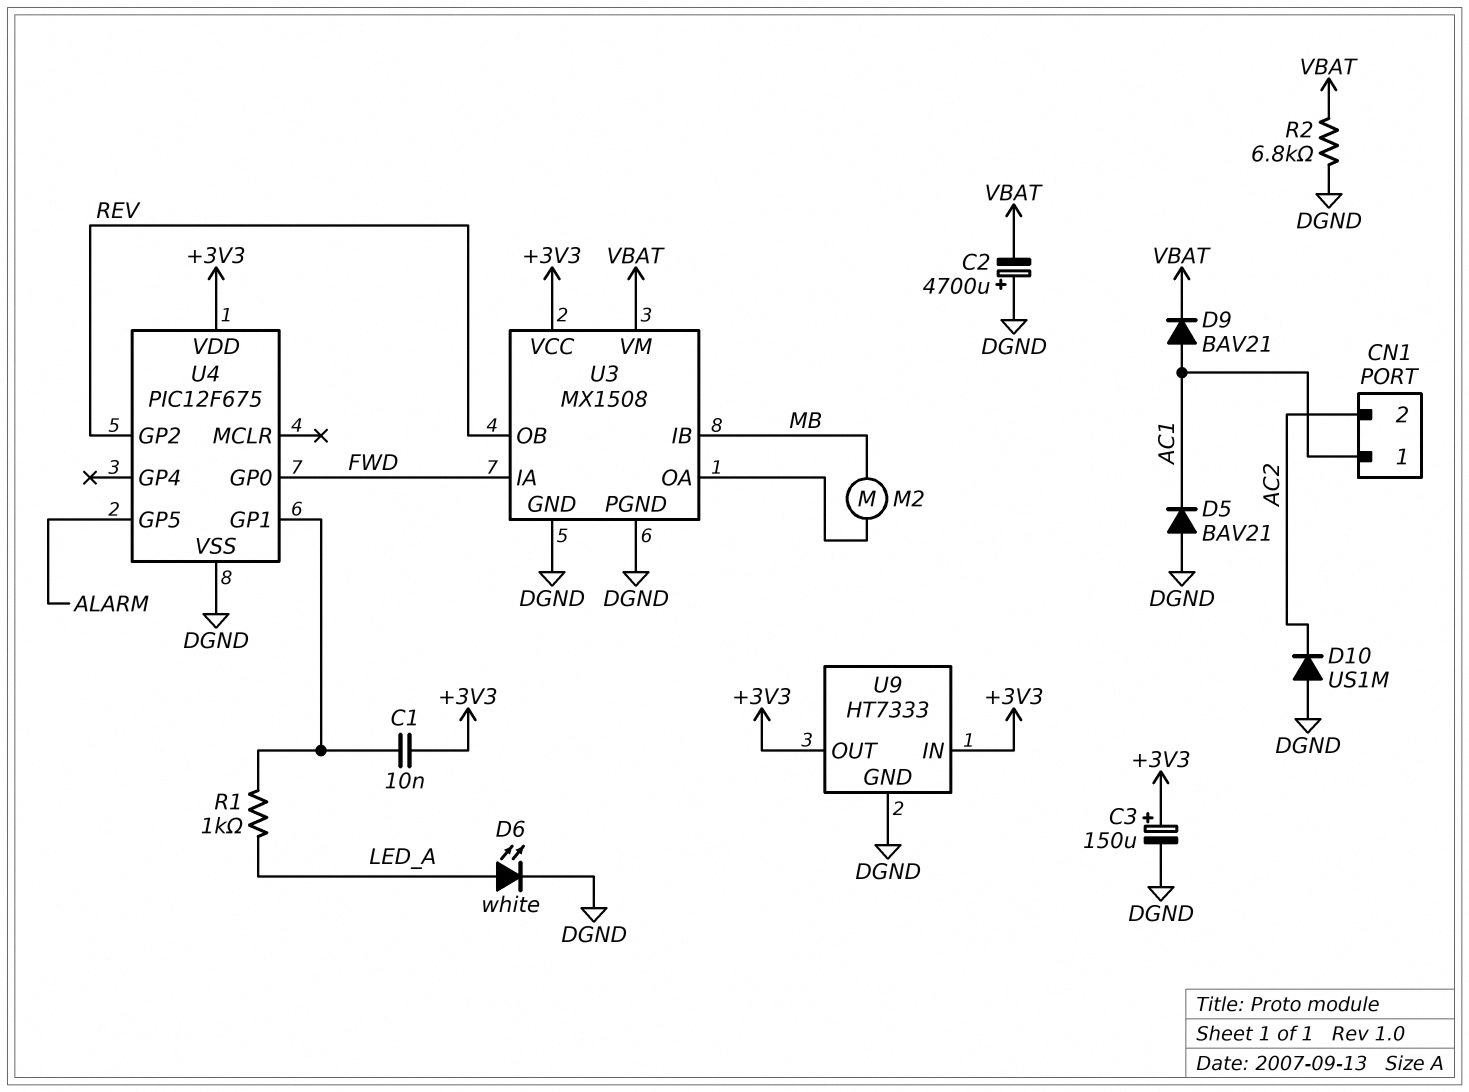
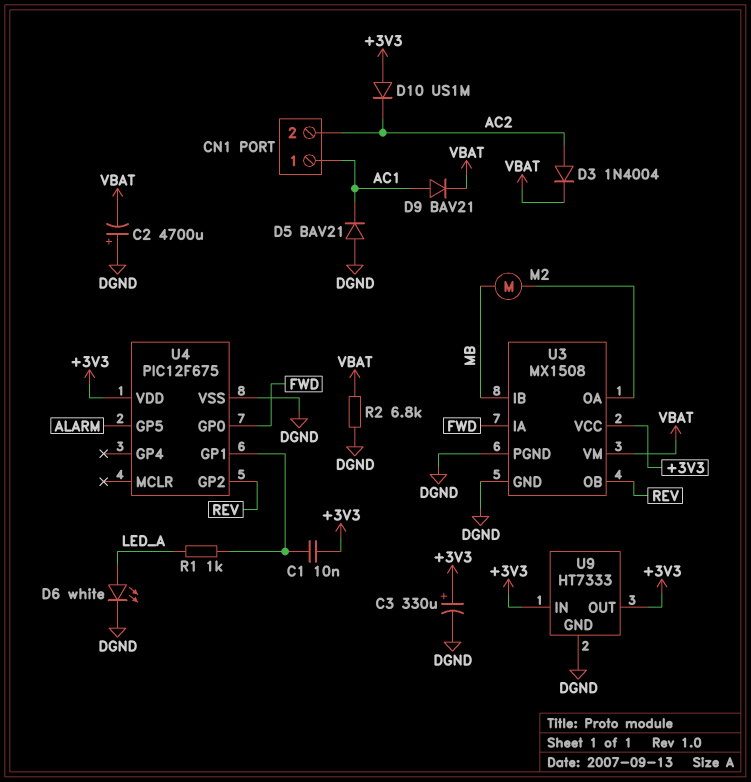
C3: 150uF (plus +3V3, minus DGND) -> 330uF (plus +3V3, minus DGND)
D3: none -> diode 1N4004 (A AC2, K VBAT)
D10: diode US1M (A DGND, K AC2) -> diode US1M (A +3V3, K AC2)

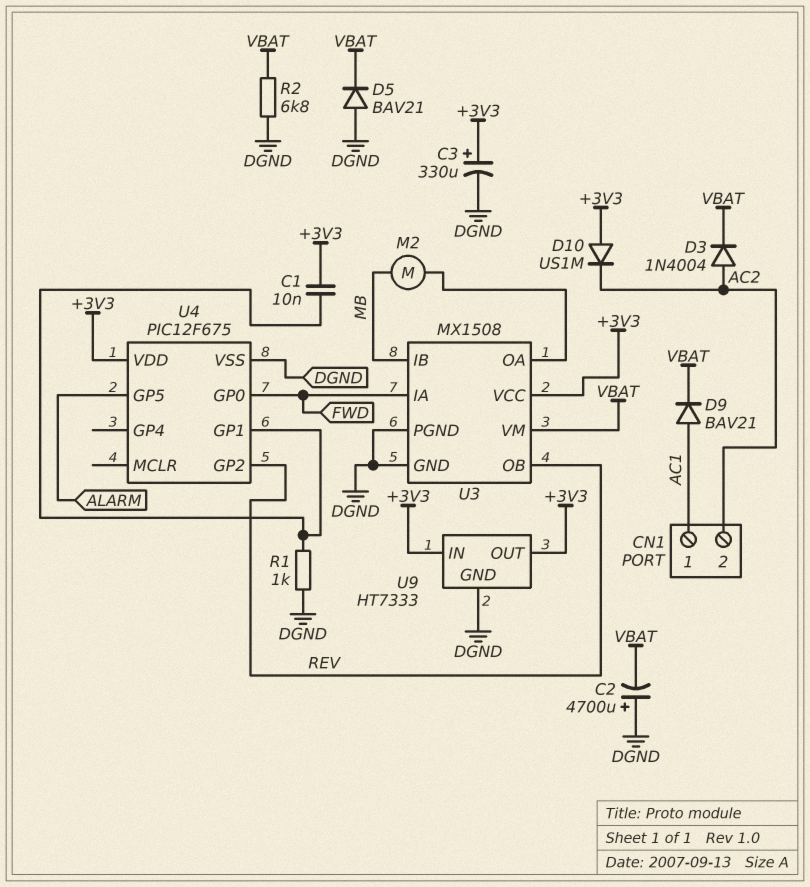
D5: diode BAV21 (A DGND, K AC1) -> diode BAV21 (A DGND, K VBAT)
D6: LED white (A LED_A, K DGND) -> none
R1: 1k (LED_A, U4/GP1) -> 1k (DGND, U4/GP1)

